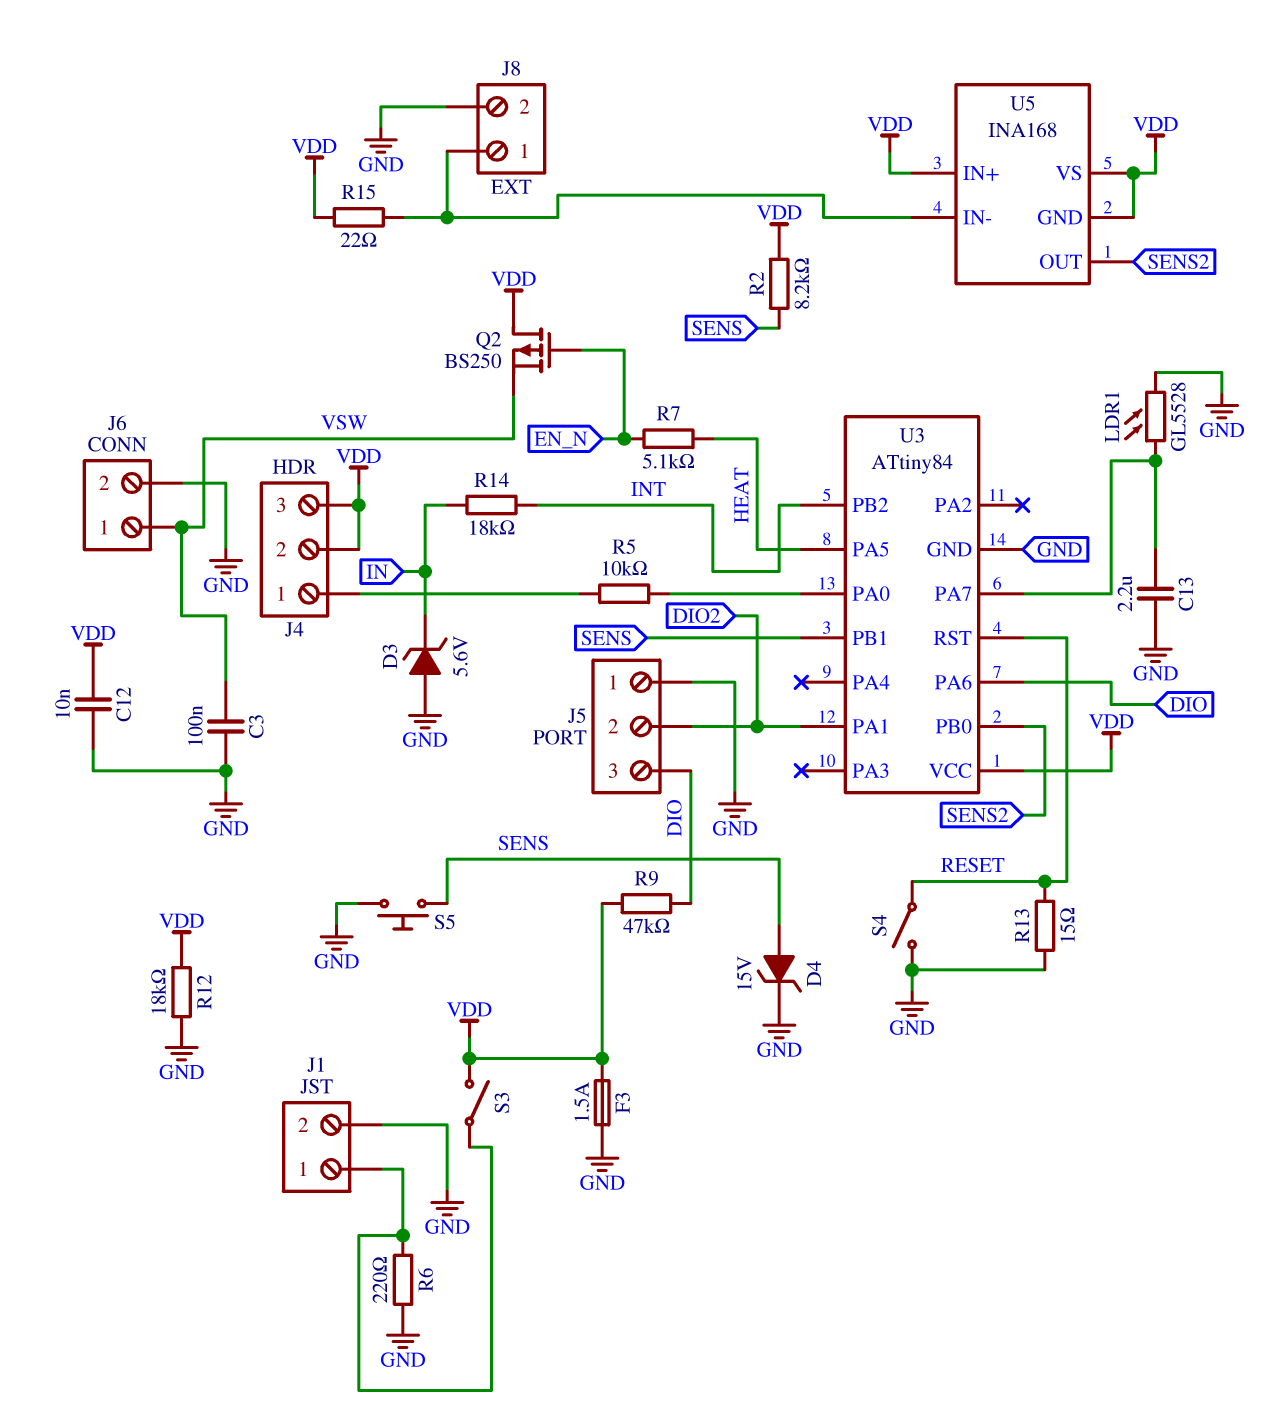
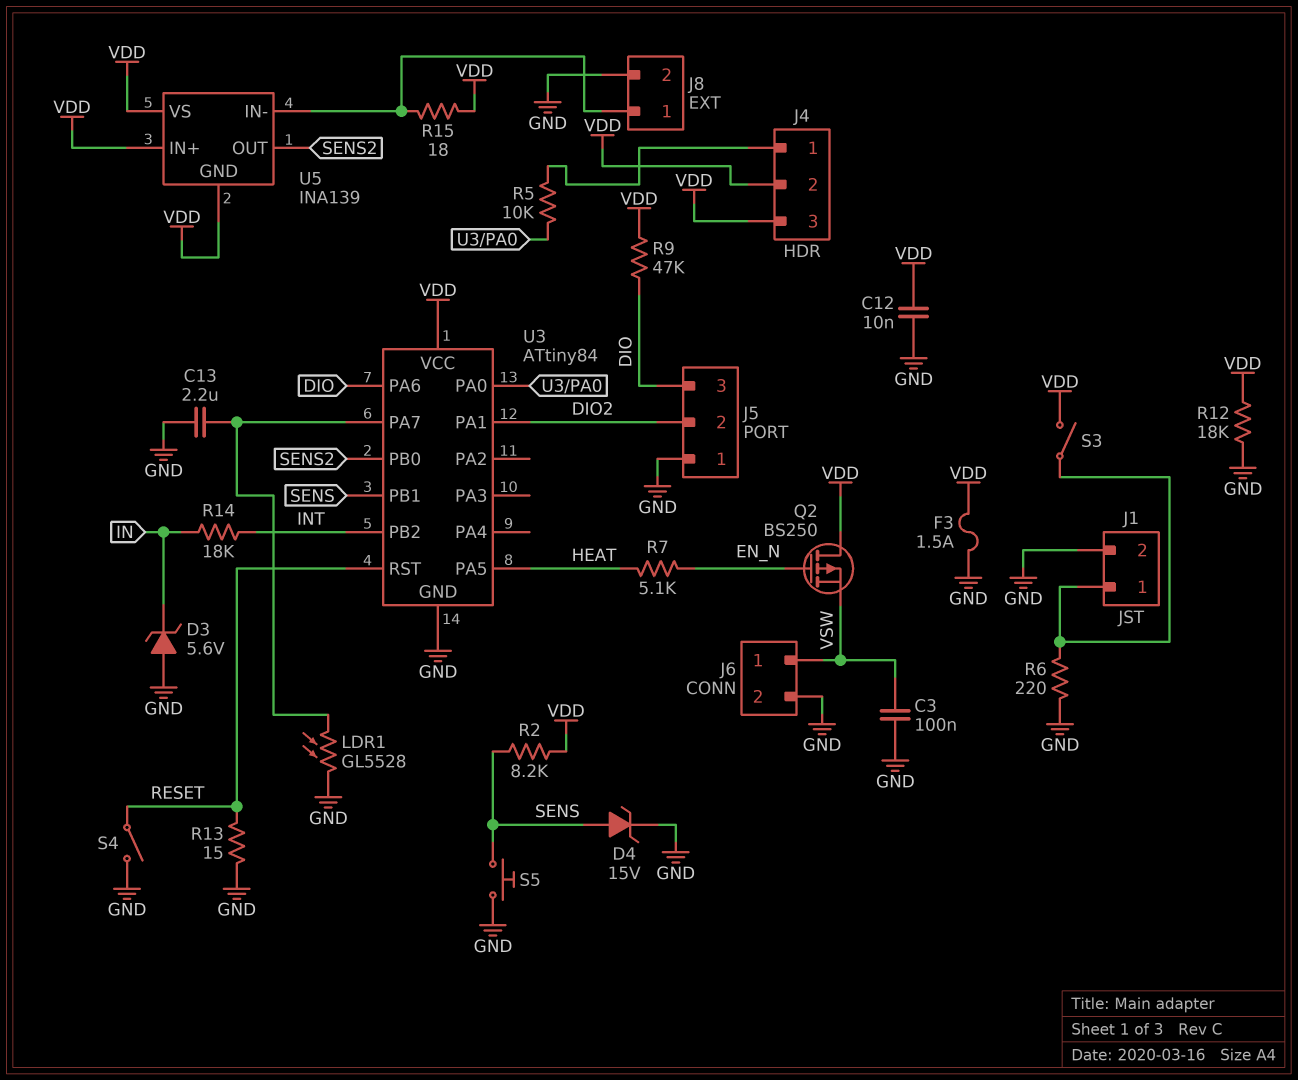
R15: 22 (J8/1, VDD) -> 18 (J8/1, VDD)
U5: INA168 -> INA139

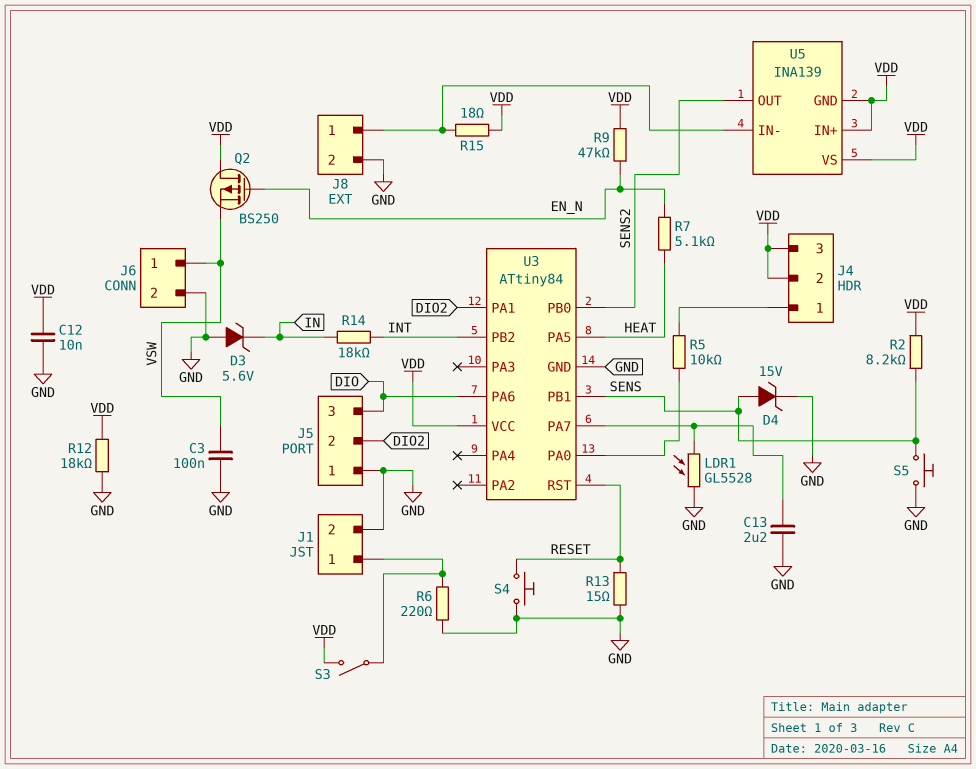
F3: 1.5A (GND, VDD) -> none
R9: 47k (DIO, VDD) -> 47k (EN_N, VDD)
S4: switch (GND, RESET) -> button (GND, RESET)

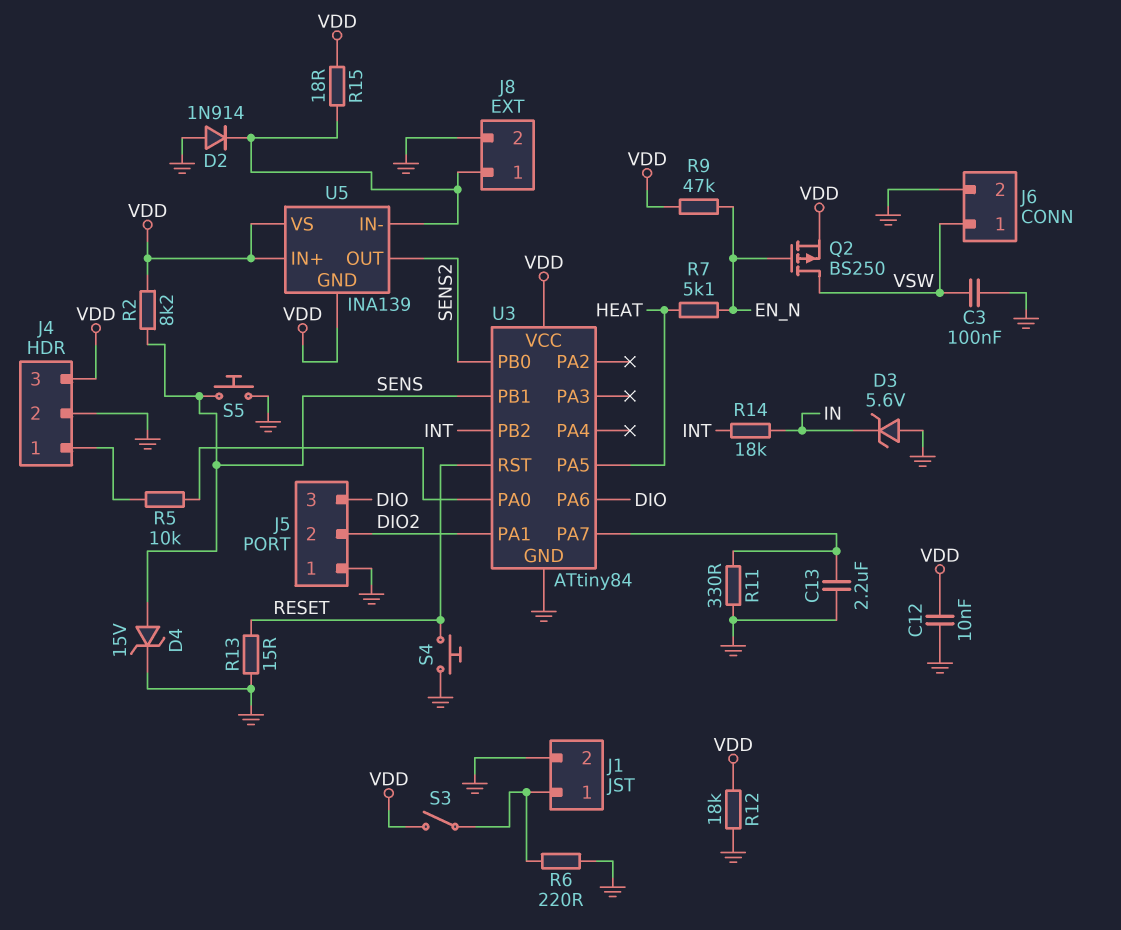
D2: none -> diode 1N914 (A GND, K J8/1)
J4 pin 2: VDD -> GND
LDR1: GL5528 (GND, U3/PA7) -> none
Q2: PMOS BS250 (G EN_N, D VDD, S VSW) -> PMOS BS250 (G EN_N, D VSW, S VDD)
R11: none -> 330 (GND, U3/PA7)

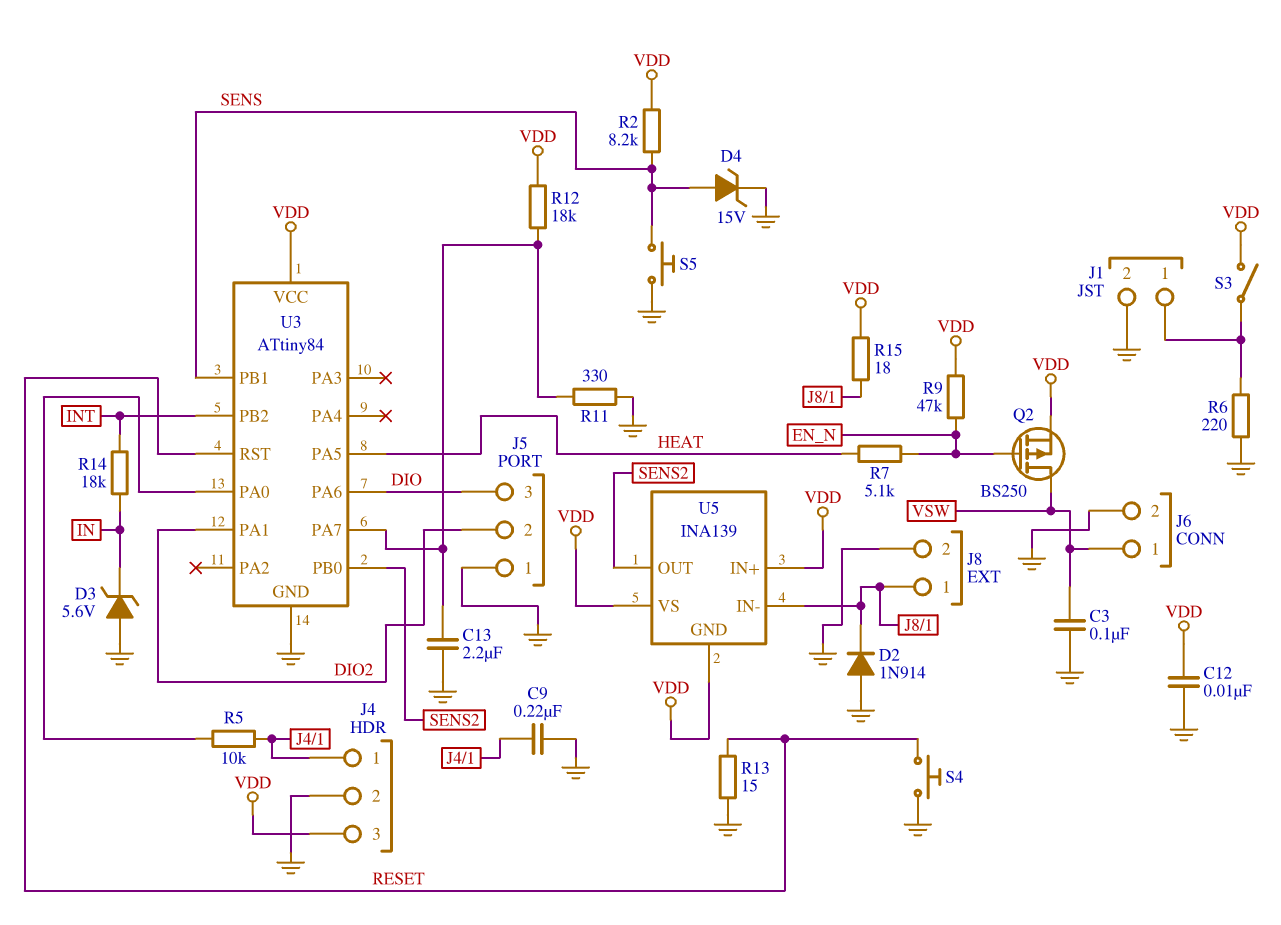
C9: none -> 220nF (GND, J4/1)
R12: 18k (GND, VDD) -> 18k (U3/PA7, VDD)

